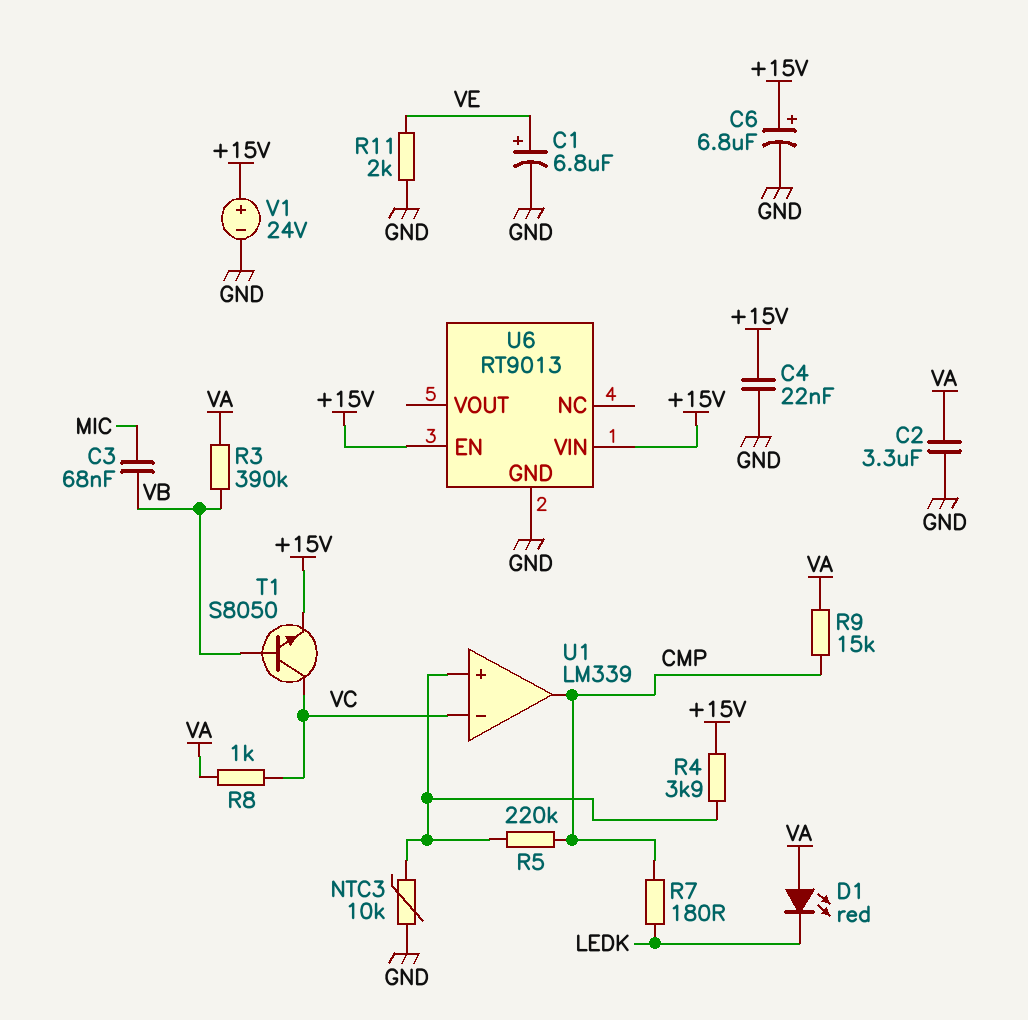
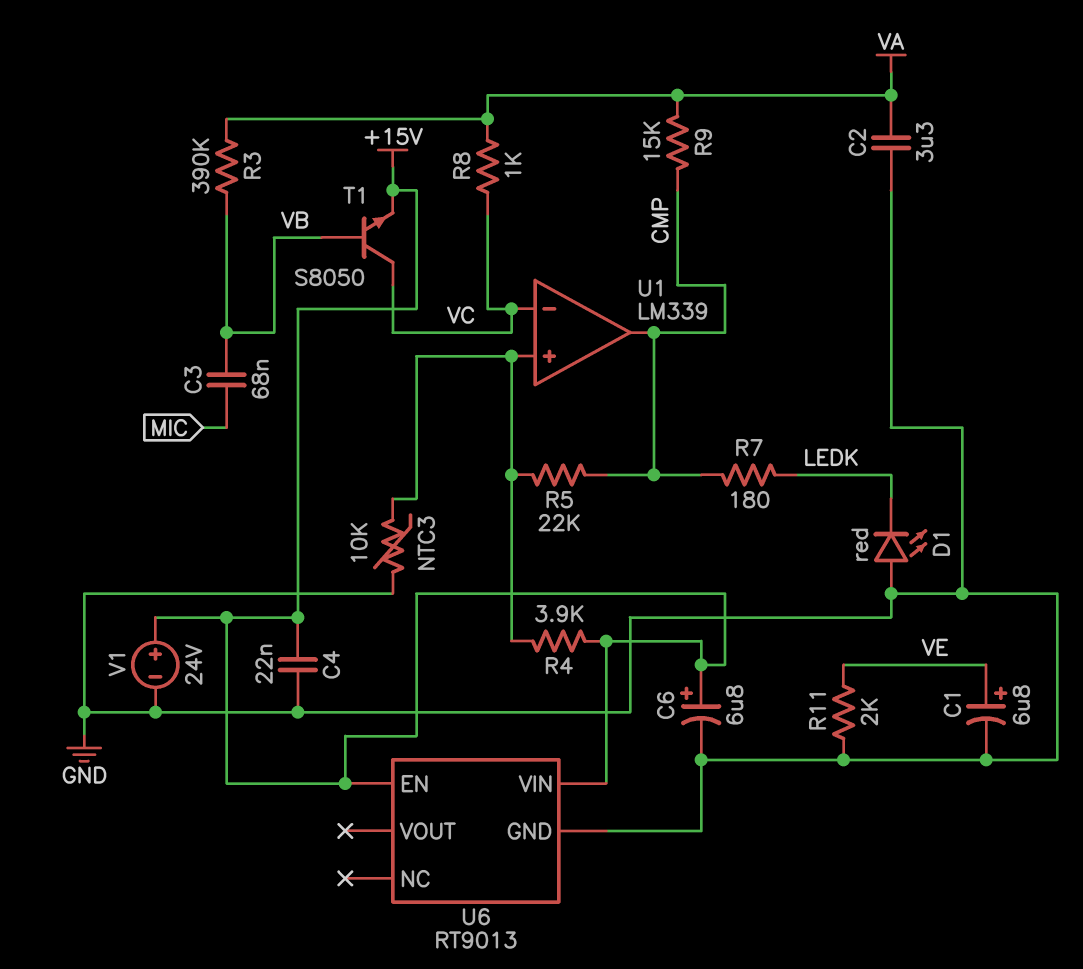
D1: LED red (A VA, K LEDK) -> LED red (A GND, K LEDK)
R5: 220k (CMP, U1/in+) -> 22k (CMP, U1/in+)

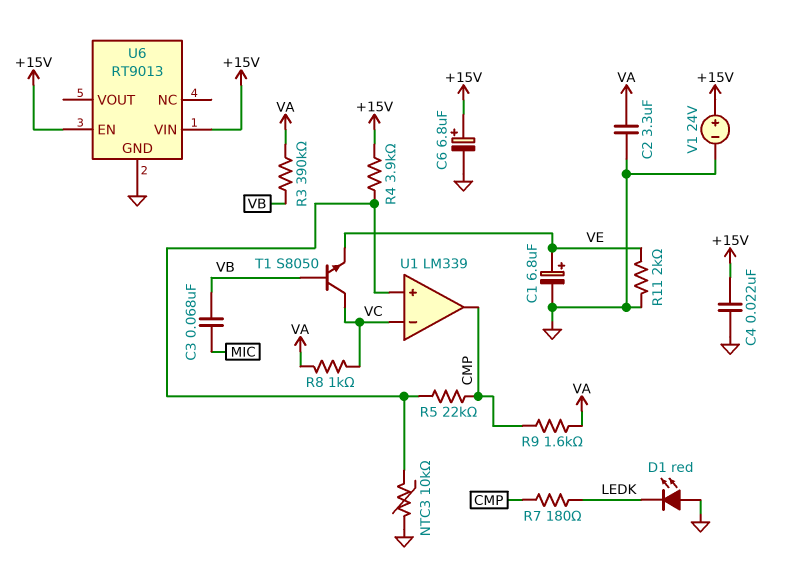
R9: 15k (CMP, VA) -> 1.6k (CMP, VA)
T1: NPN S8050 (B VB, C VC, E +15V) -> NPN S8050 (B VB, C VC, E VE)

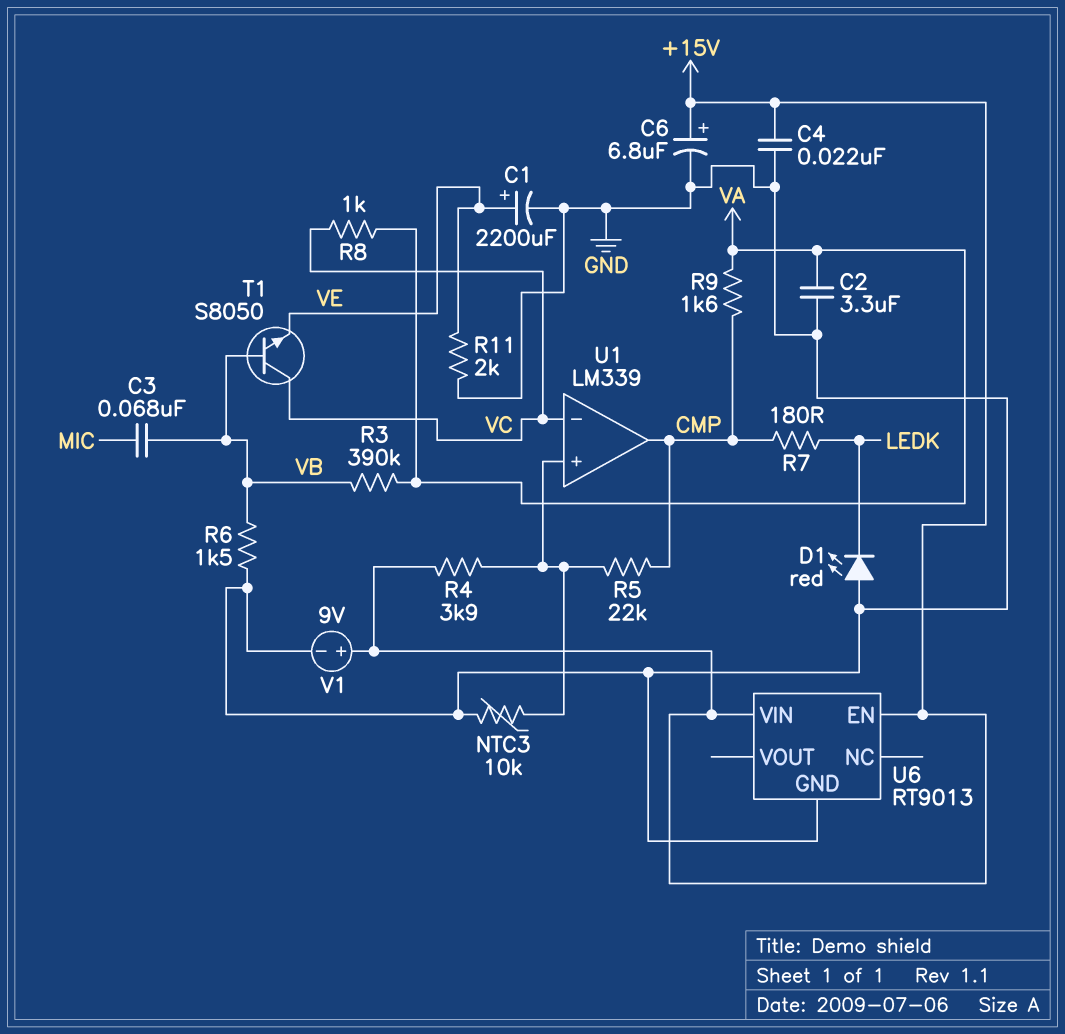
C1: 6.8uF (plus VE, minus GND) -> 2200uF (plus VE, minus GND)
R6: none -> 1.5k (GND, VB)
V1: 24V (plus +15V, minus GND) -> 9V (plus +15V, minus GND)

